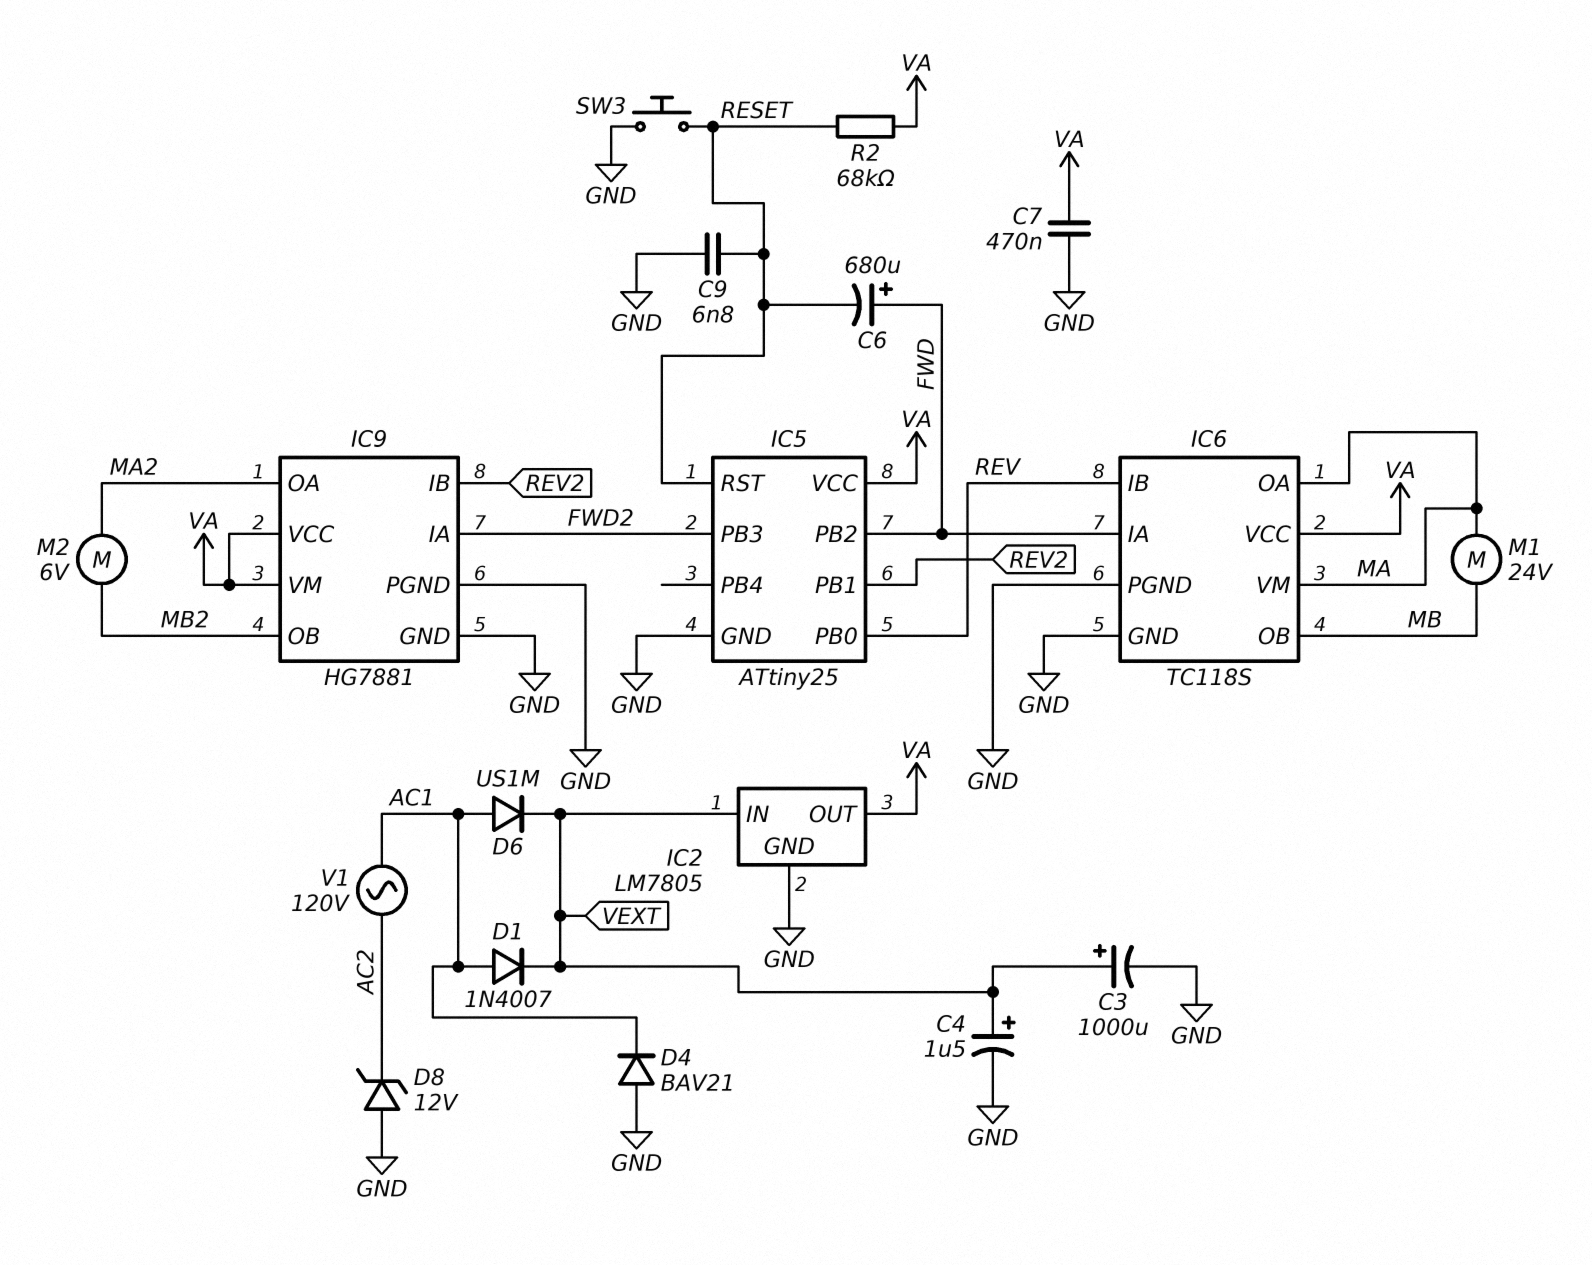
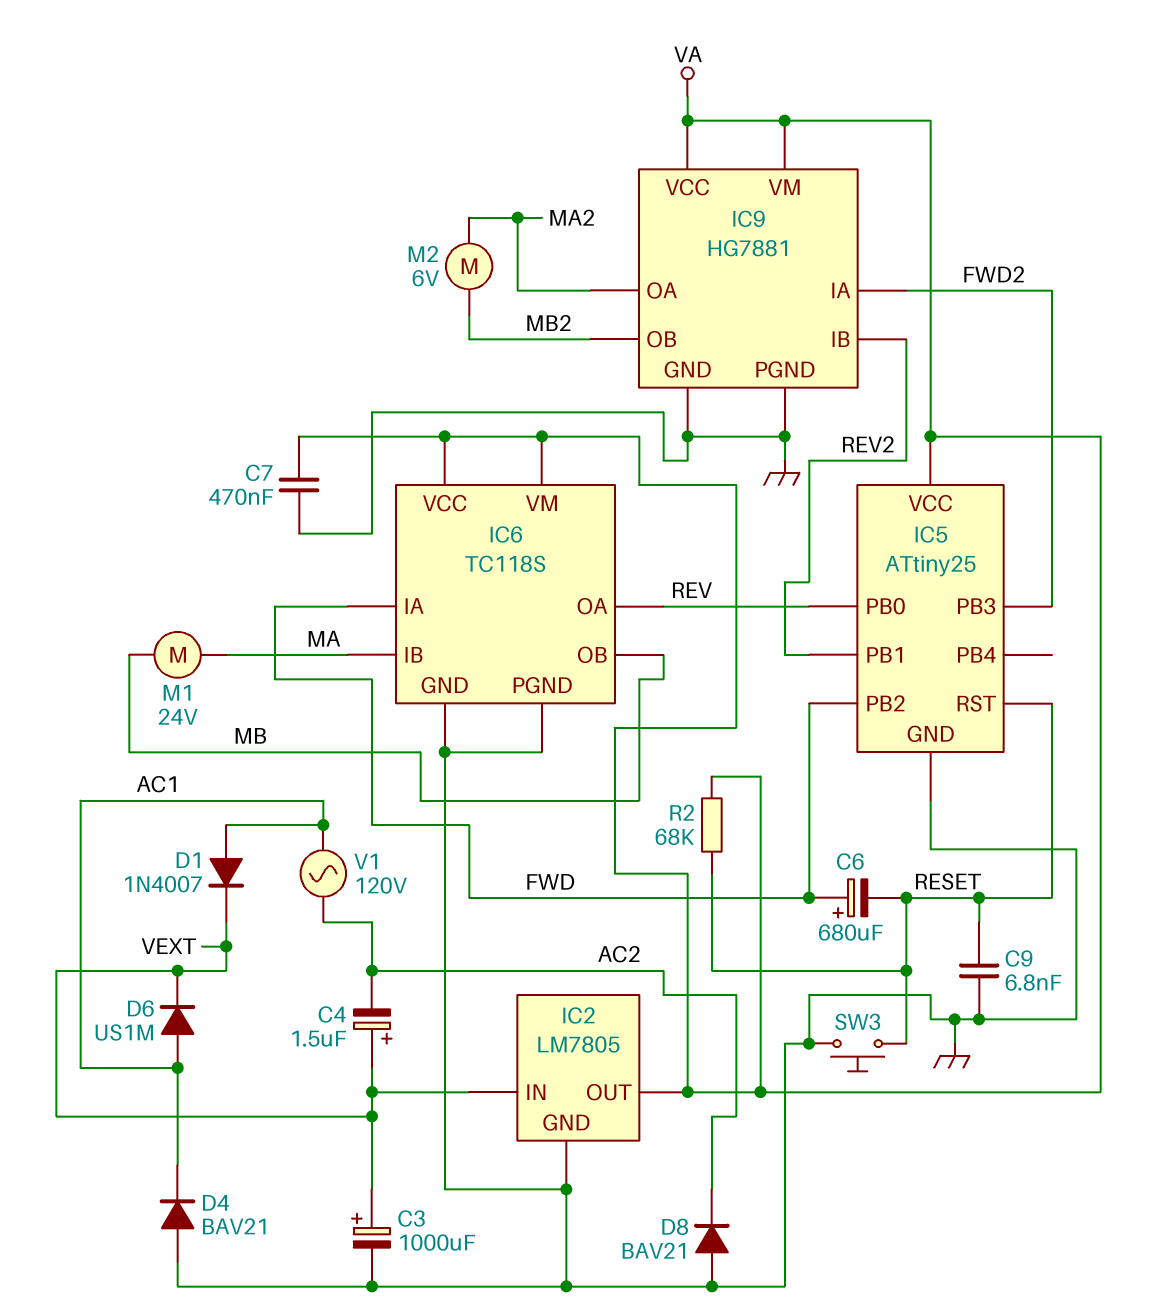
C4: 1.5uF (plus VEXT, minus GND) -> 1.5uF (plus VEXT, minus AC2)
D8: zener 12V (A GND, K AC2) -> diode BAV21 (A GND, K AC2)
IC6 pin IB: REV -> MA
IC6 pin OA: MA -> REV
IC6 pin VM: MA -> VA

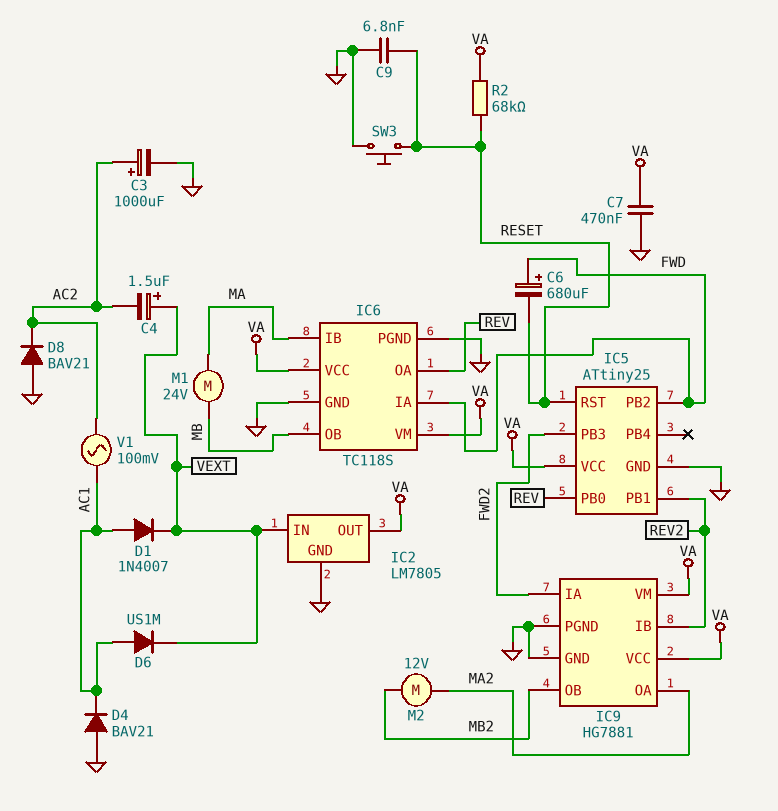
C3: 1000uF (plus VEXT, minus GND) -> 1000uF (plus AC2, minus GND)
M2: motor 6V (MA2, MB2) -> motor 12V (MA2, MB2)
V1: AC 120V (AC1, AC2) -> AC 100mV (AC1, AC2)

